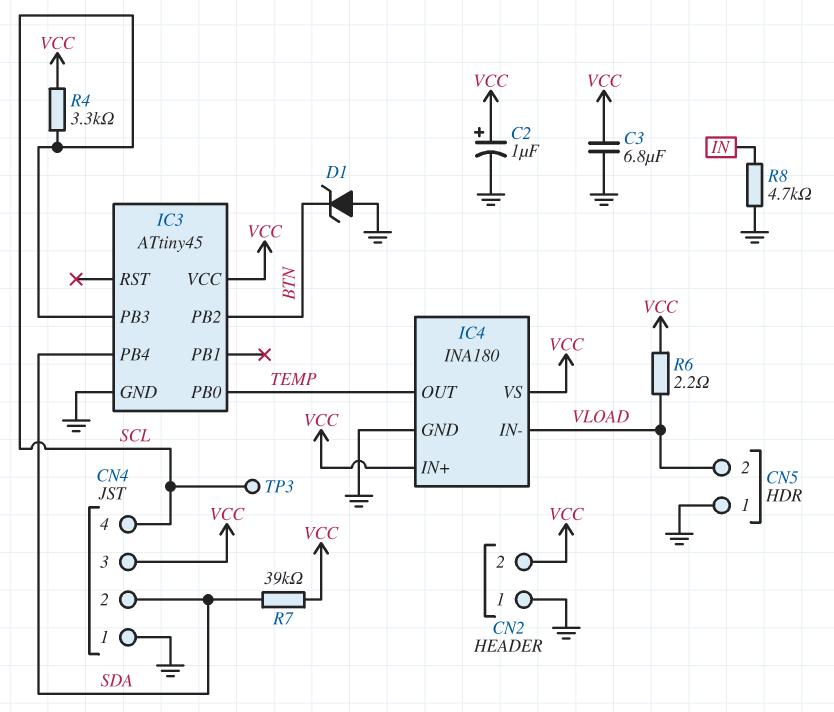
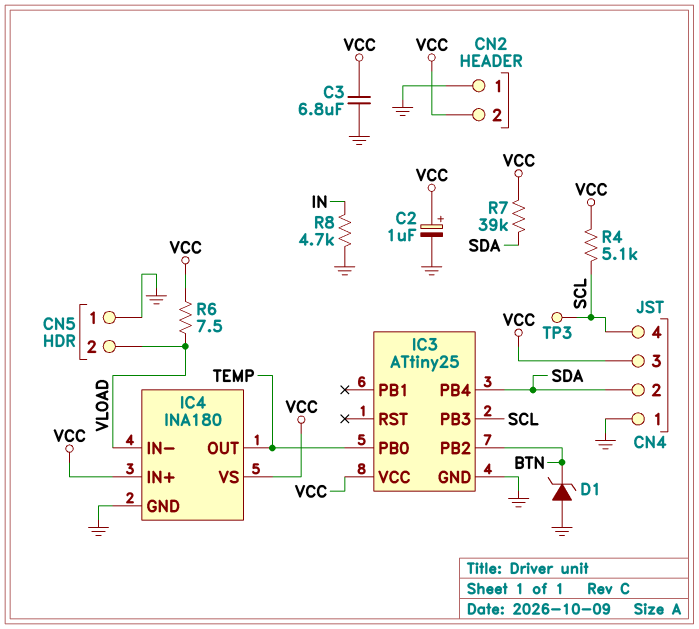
IC3: ATtiny45 -> ATtiny25
R4: 3.3k (SCL, VCC) -> 5.1k (SCL, VCC)
R6: 2.2 (VCC, VLOAD) -> 7.5 (VCC, VLOAD)

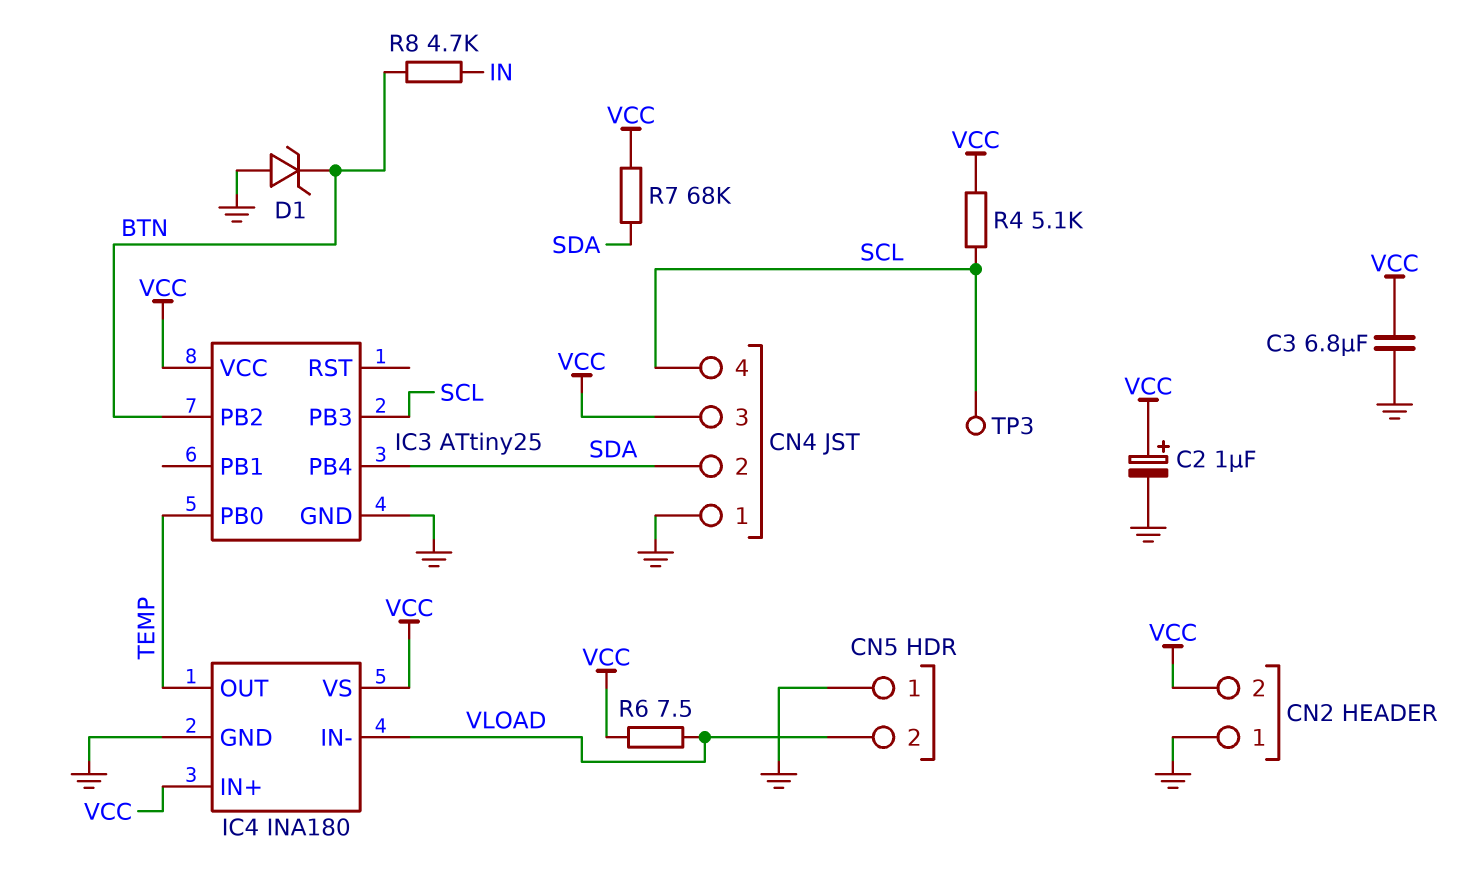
R7: 39k (SDA, VCC) -> 68k (SDA, VCC)
R8: 4.7k (GND, IN) -> 4.7k (BTN, IN)

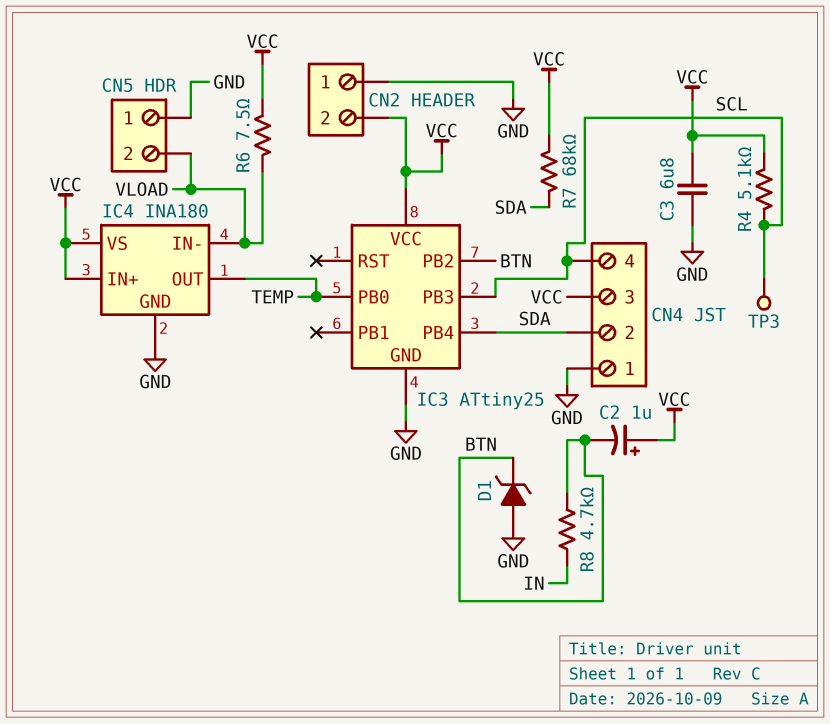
C2: 1uF (plus VCC, minus GND) -> 1uF (plus VCC, minus BTN)

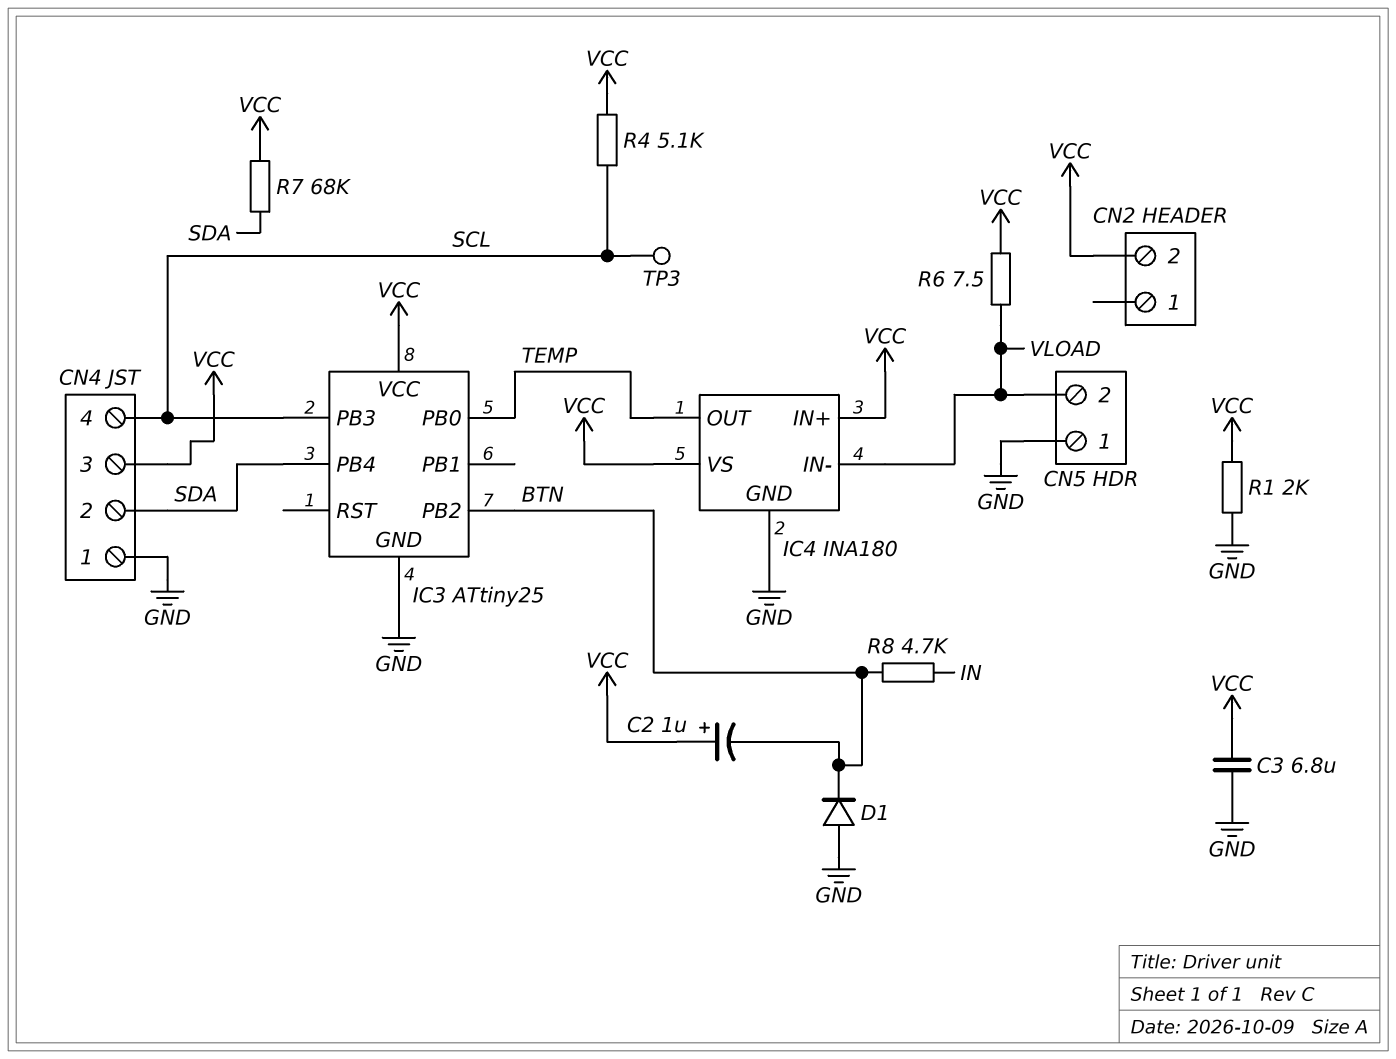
CN2 pin 1: GND -> none
D1: zener (A GND, K BTN) -> diode (A GND, K BTN)
R1: none -> 2k (GND, VCC)

